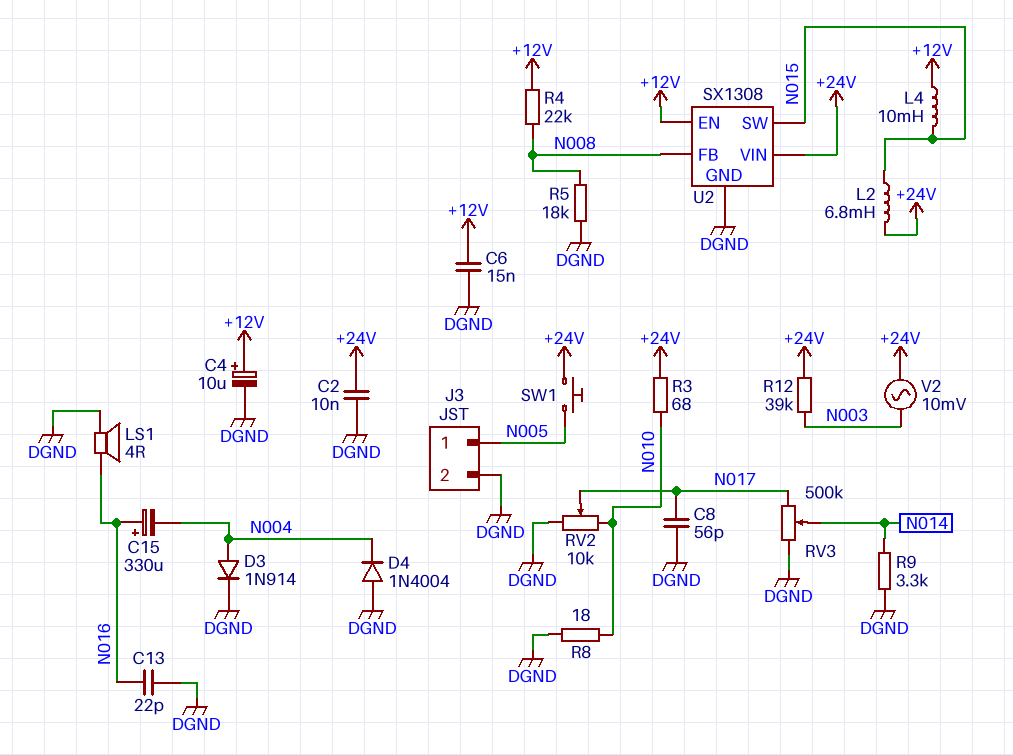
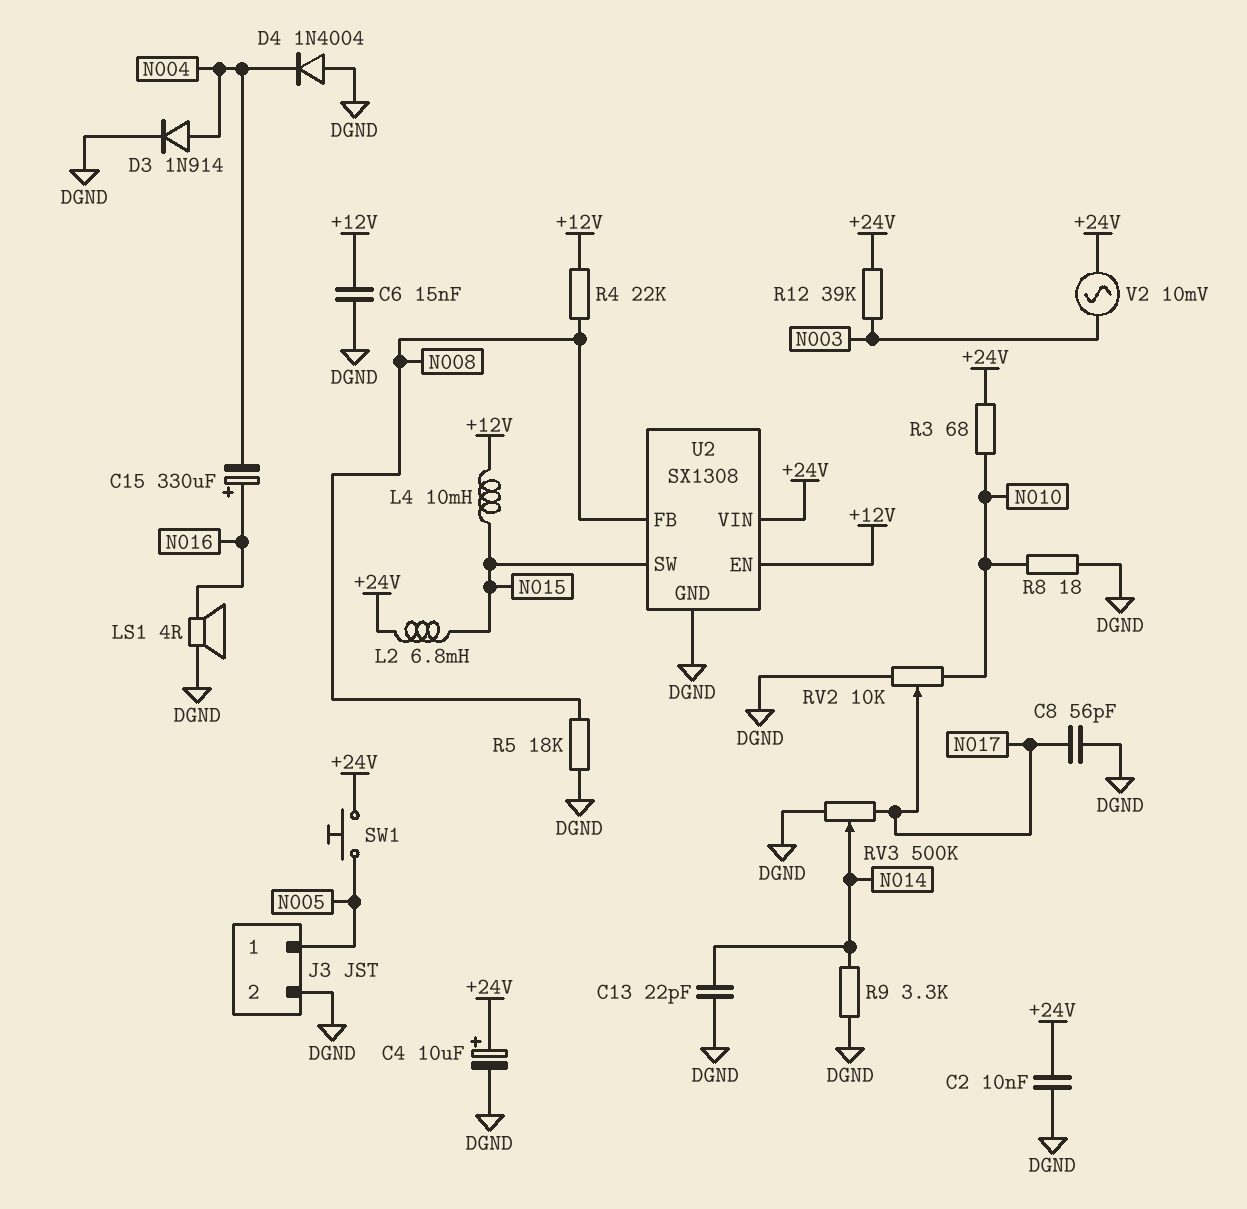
C4: 10uF (plus +12V, minus DGND) -> 10uF (plus +24V, minus DGND)
C13: 22pF (DGND, N016) -> 22pF (DGND, N014)

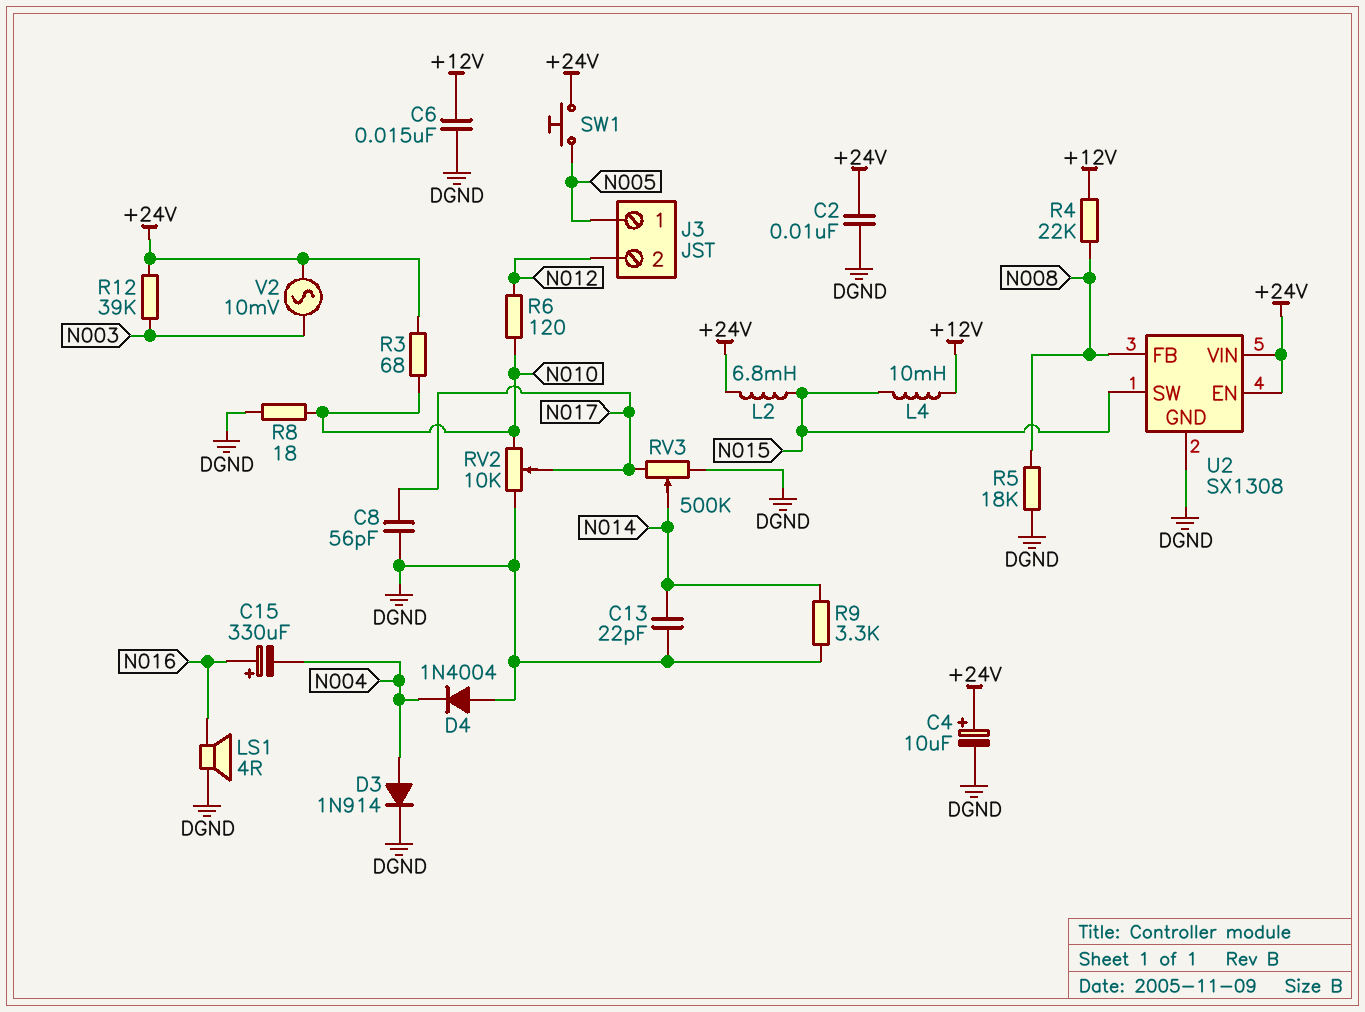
J3 pin 2: DGND -> N012
R6: none -> 120 (N010, N012)
U2 pin EN: +12V -> +24V

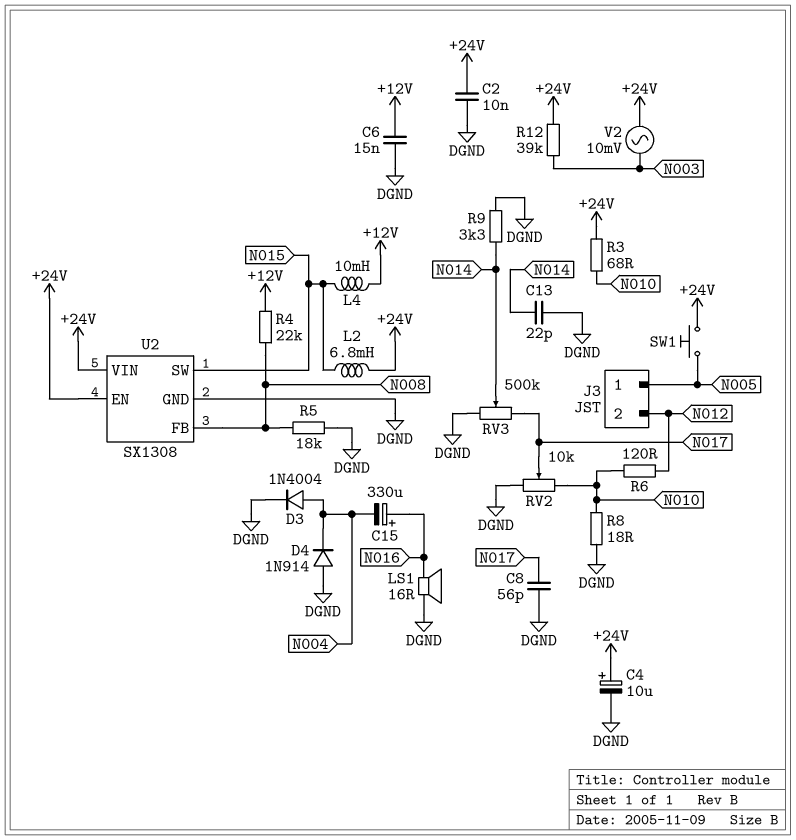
D3: diode 1N914 (A N004, K DGND) -> diode 1N4004 (A N004, K DGND)
D4: diode 1N4004 (A DGND, K N004) -> diode 1N914 (A DGND, K N004)
LS1: speaker 4R (DGND, N016) -> speaker 16R (DGND, N016)

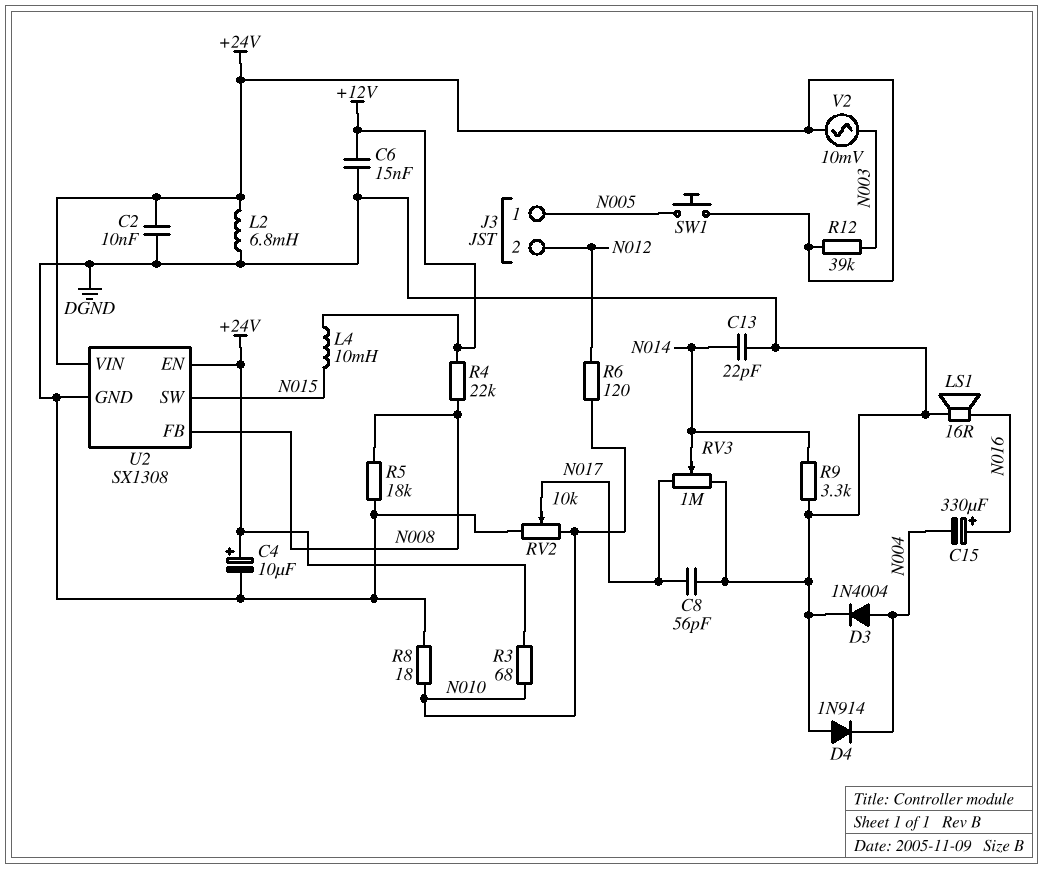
L2: 6.8mH (+24V, N015) -> 6.8mH (+24V, DGND)
RV3: 500k (DGND, N017, wiper N014) -> 1M (DGND, N017, wiper N014)

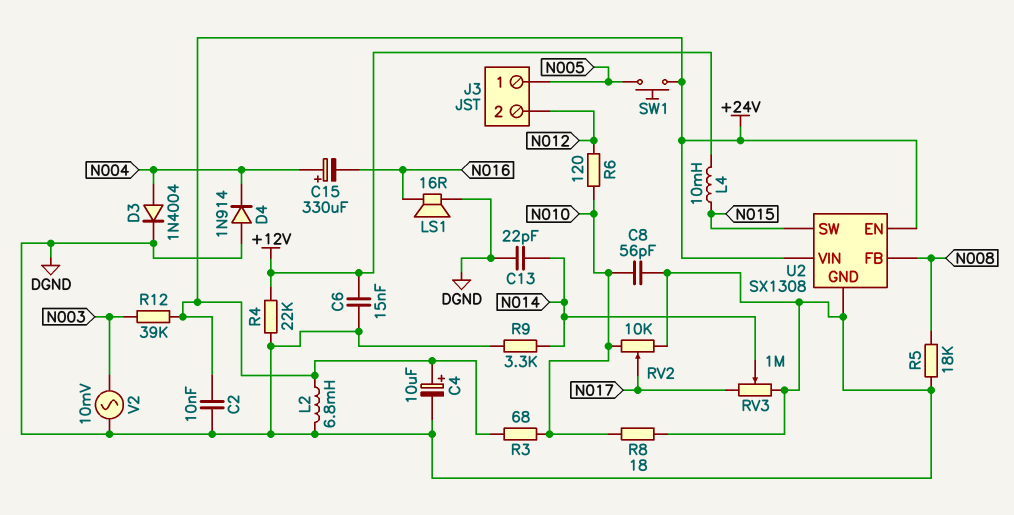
C8: 56pF (DGND, N017) -> 56pF (DGND, N010)
C15: 330uF (plus N016, minus N004) -> 330uF (plus N004, minus N016)
R4: 22k (+12V, N008) -> 22k (+12V, DGND)
V2: AC 10mV (+24V, N003) -> AC 10mV (DGND, N003)

